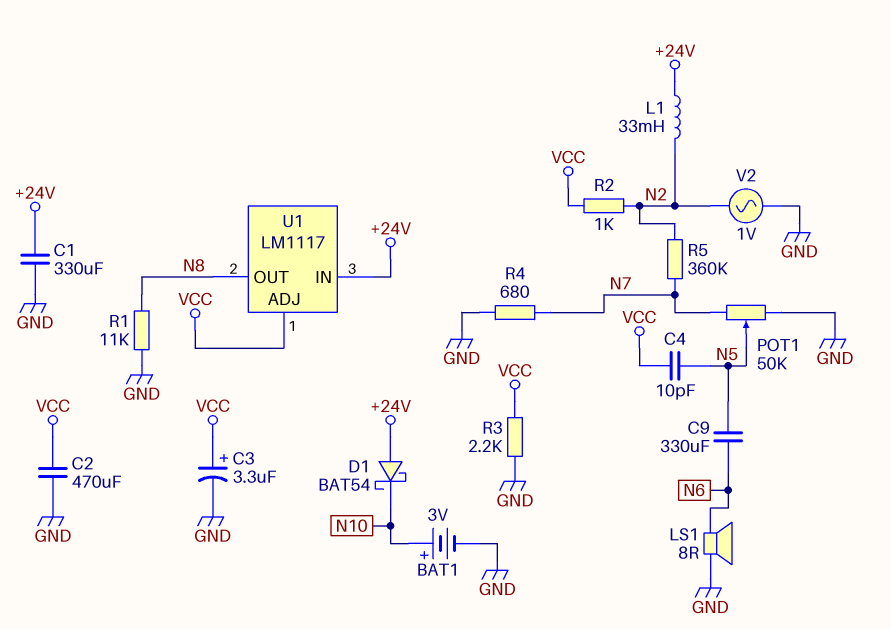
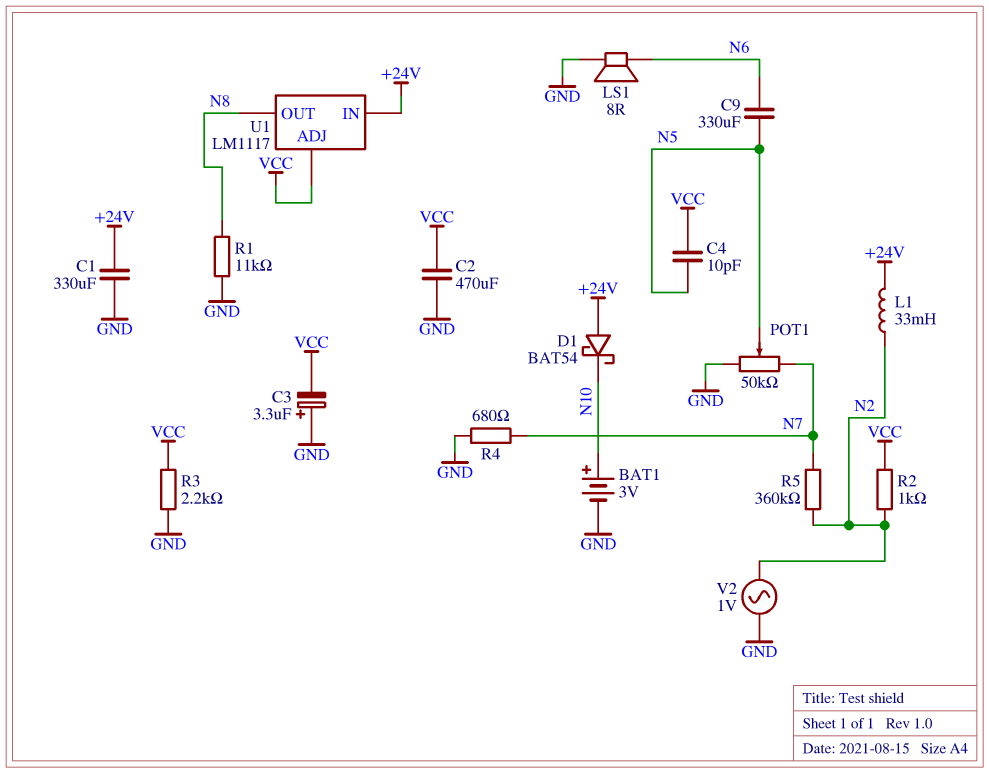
C3: 3.3uF (plus VCC, minus GND) -> 3.3uF (plus GND, minus VCC)

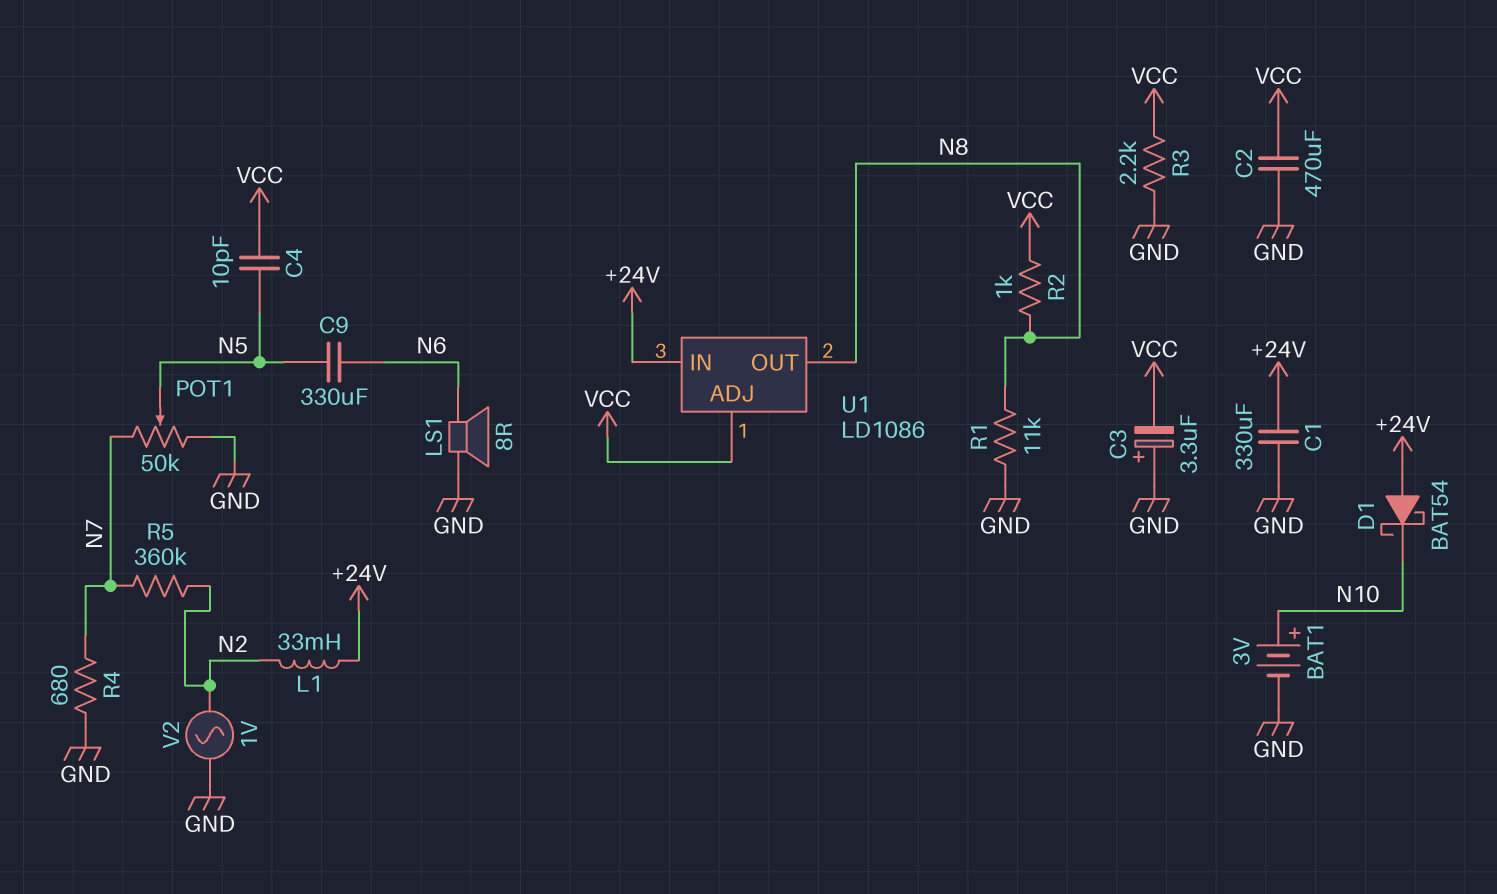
R2: 1k (N2, VCC) -> 1k (N8, VCC)
U1: LM1117 -> LD1086

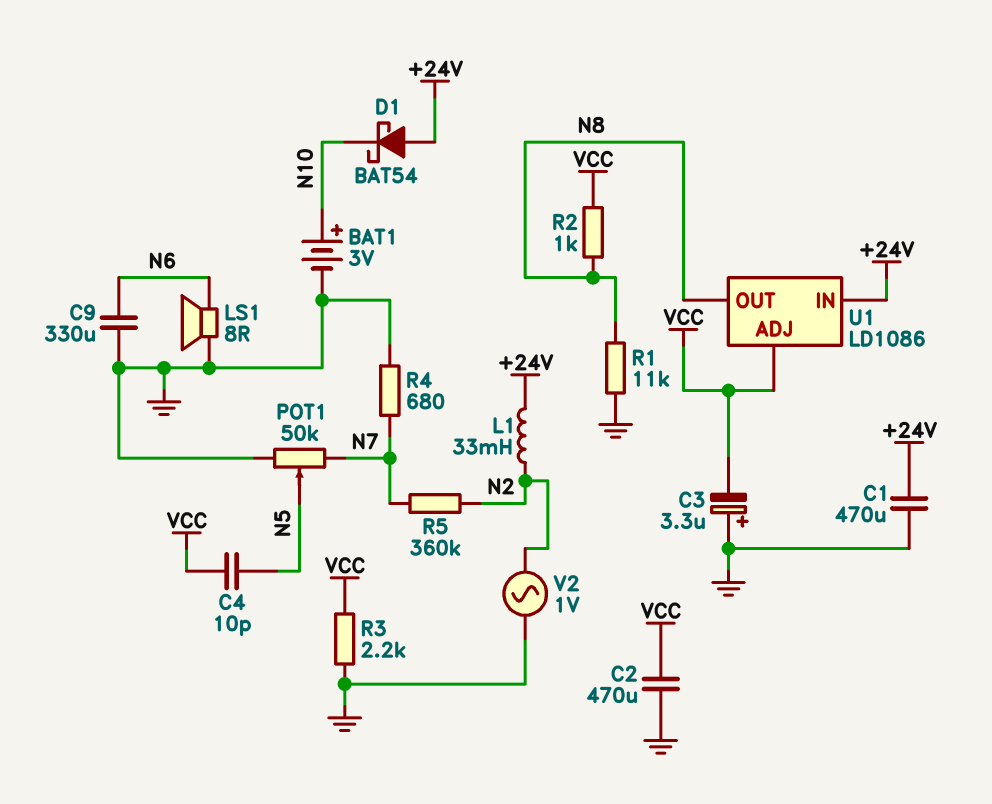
C1: 330uF (+24V, GND) -> 470uF (+24V, GND)
C9: 330uF (N5, N6) -> 330uF (GND, N6)

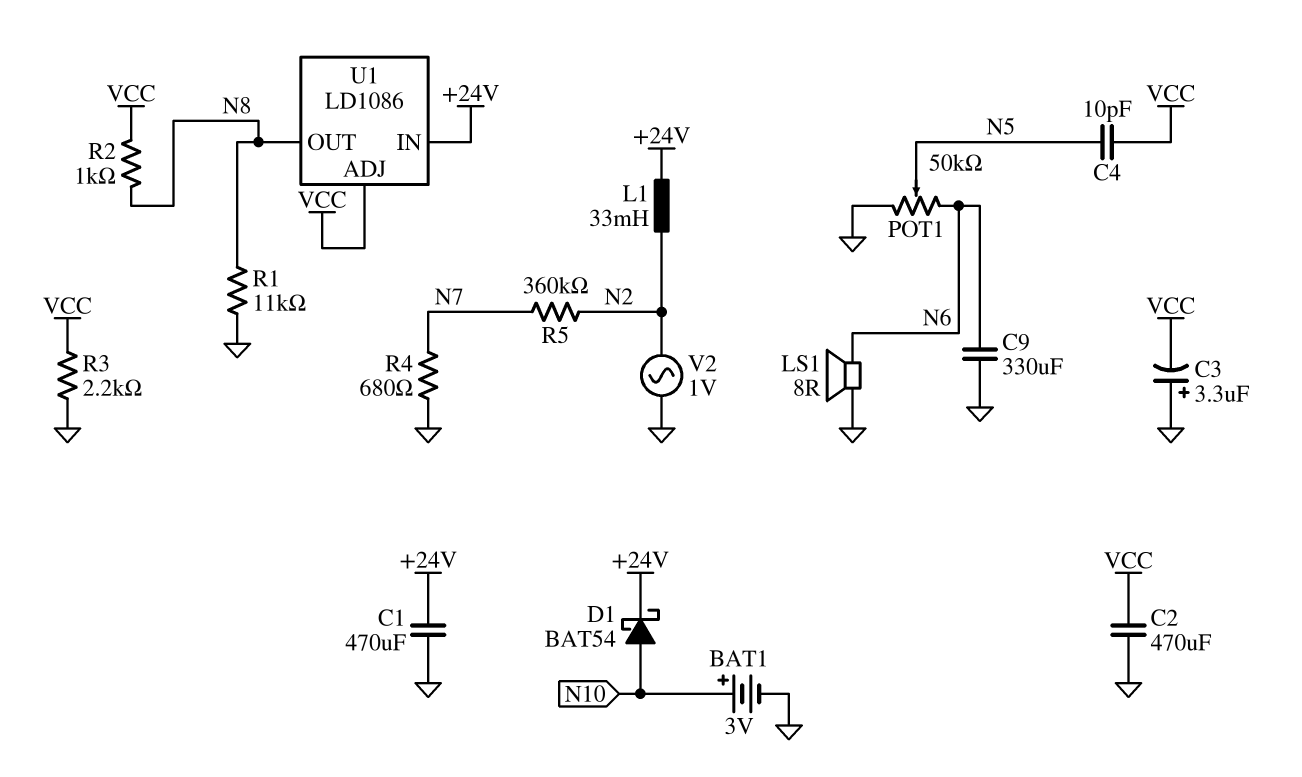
D1: schottky BAT54 (A +24V, K N10) -> schottky BAT54 (A N10, K +24V)
POT1: 50k (GND, N7, wiper N5) -> 50k (GND, N6, wiper N5)

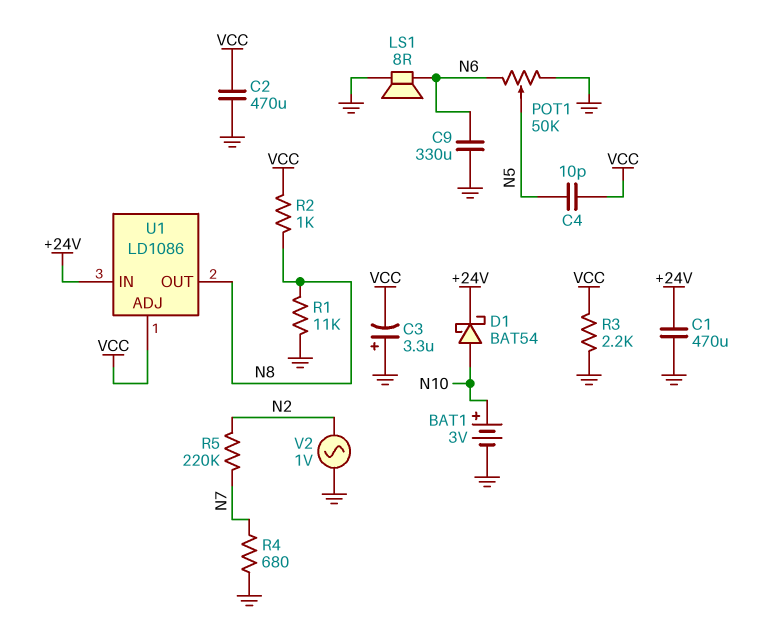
L1: 33mH (+24V, N2) -> none
R5: 360k (N2, N7) -> 220k (N2, N7)

